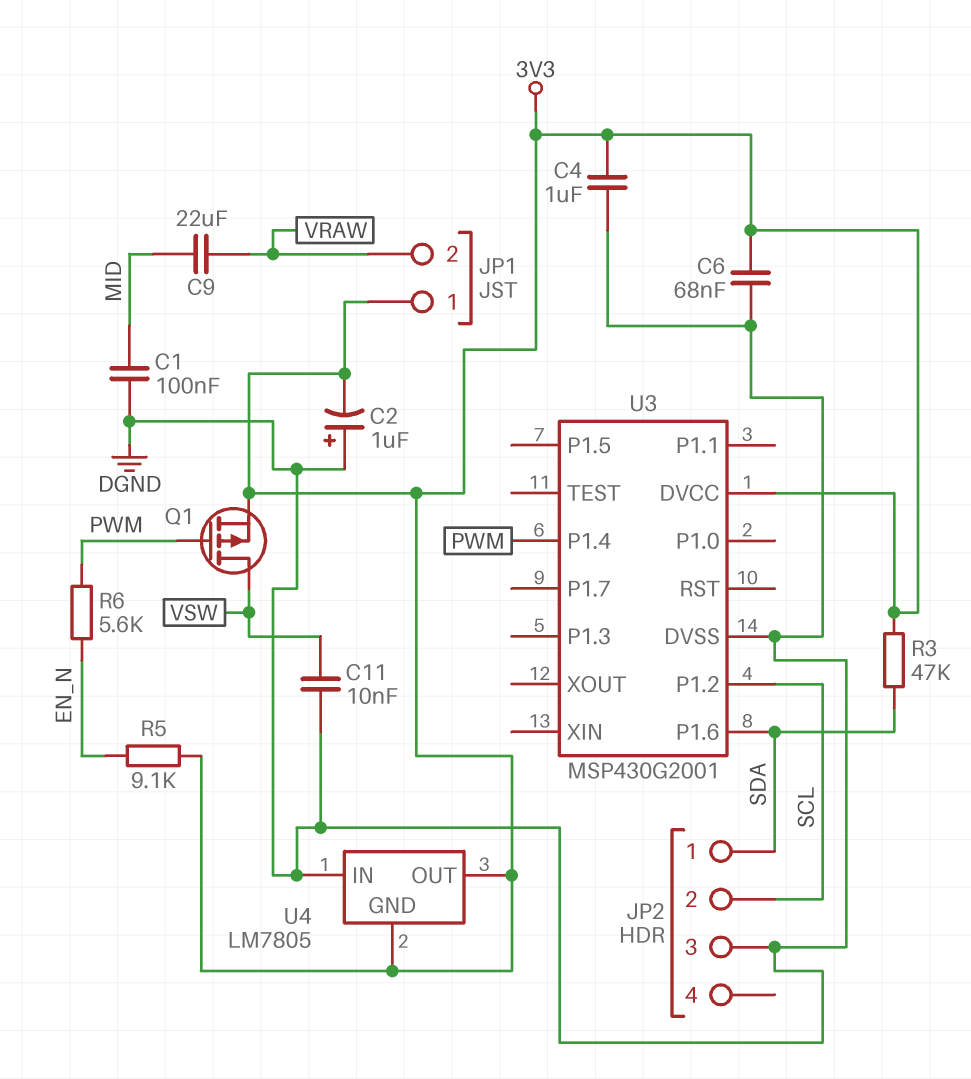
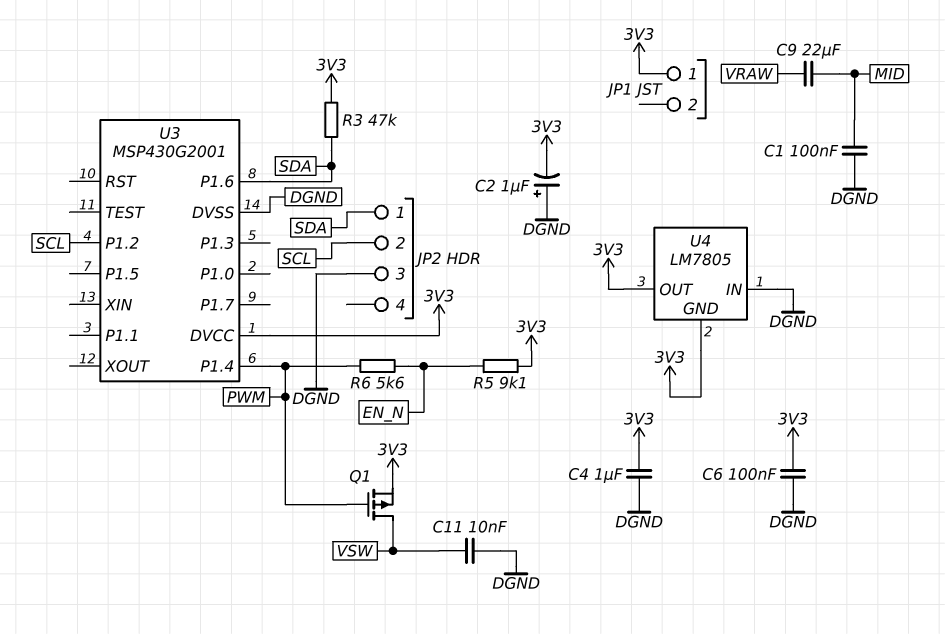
C6: 68nF (3V3, DGND) -> 100nF (3V3, DGND)
JP1 pin 2: VRAW -> none

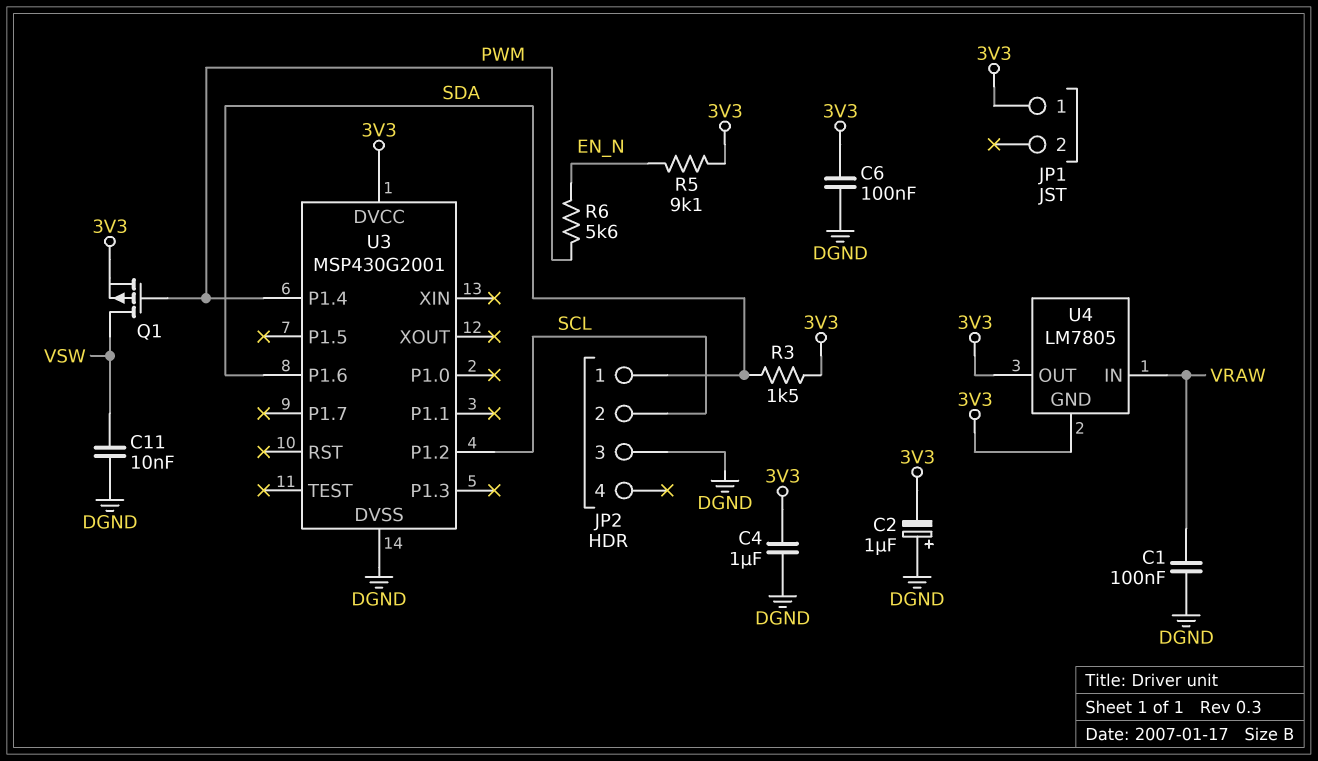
C1: 100nF (DGND, MID) -> 100nF (DGND, VRAW)
C9: 22uF (MID, VRAW) -> none
R3: 47k (3V3, SDA) -> 1.5k (3V3, SDA)
U4 pin IN: DGND -> VRAW

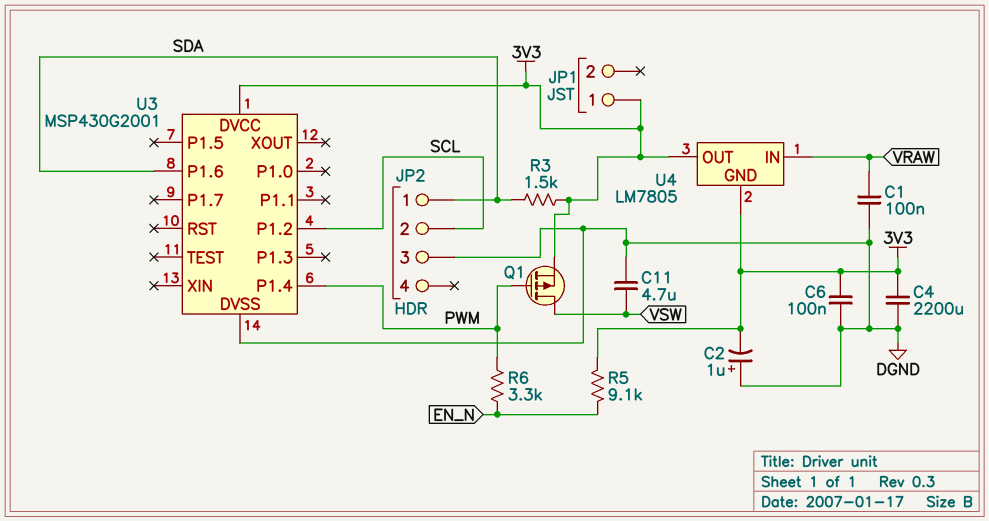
C4: 1uF (3V3, DGND) -> 2200uF (3V3, DGND)
C11: 10nF (DGND, VSW) -> 4.7uF (DGND, VSW)
R6: 5.6k (EN_N, PWM) -> 3.3k (EN_N, PWM)

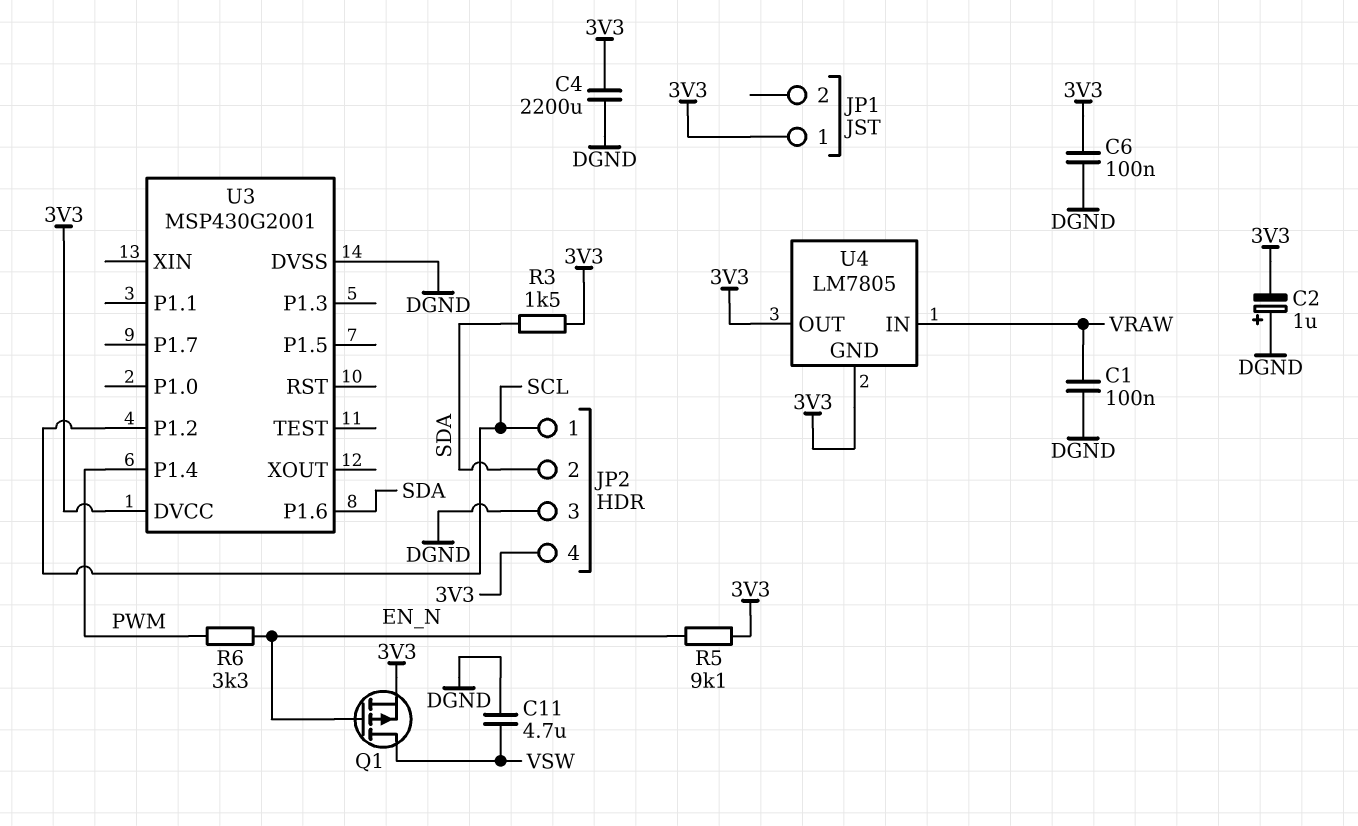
JP2 pin 1: SDA -> SCL
JP2 pin 2: SCL -> SDA
JP2 pin 4: none -> 3V3
Q1: PMOS (G PWM, D VSW, S 3V3) -> PMOS (G EN_N, D VSW, S 3V3)

